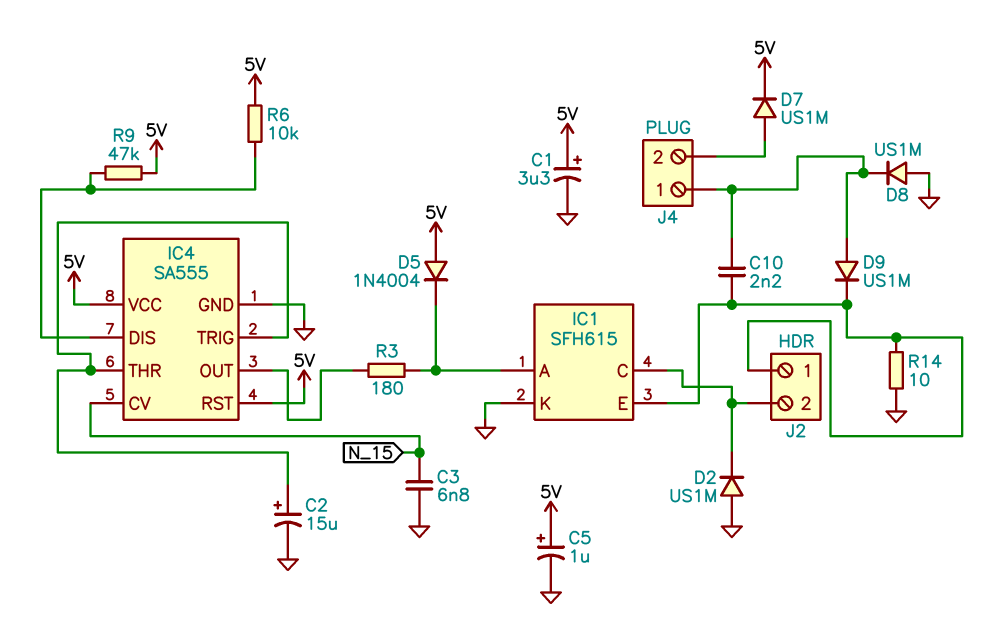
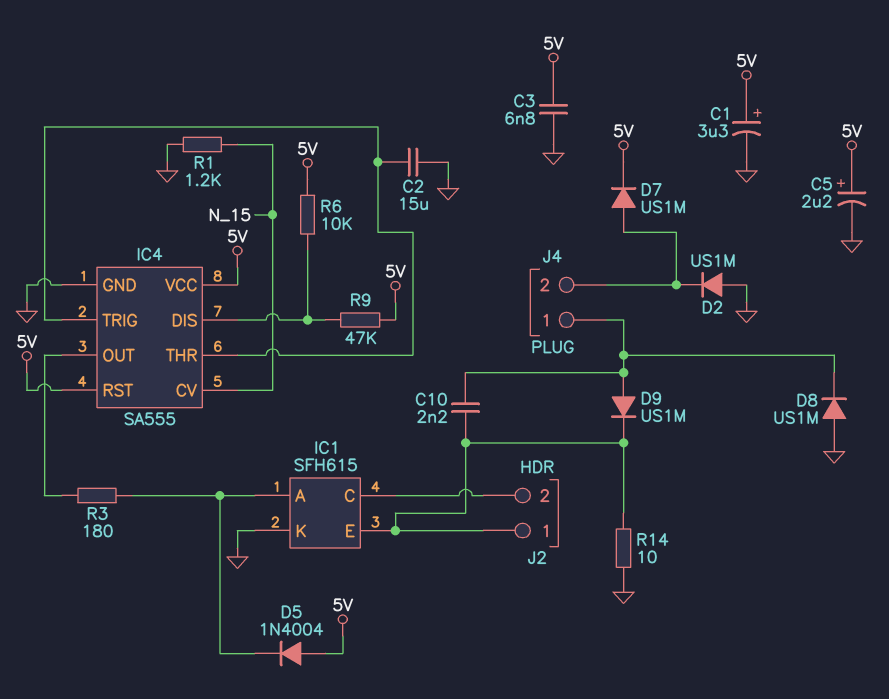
C2: 15uF (plus IC4/THR, minus GND) -> 15uF (GND, IC4/THR)
C3: 6.8nF (GND, N_15) -> 6.8nF (5V, GND)
C5: 1uF (plus 5V, minus GND) -> 2.2uF (plus 5V, minus GND)
D2: diode US1M (A GND, K IC1/C) -> diode US1M (A GND, K J4/2)
R1: none -> 1.2k (GND, N_15)

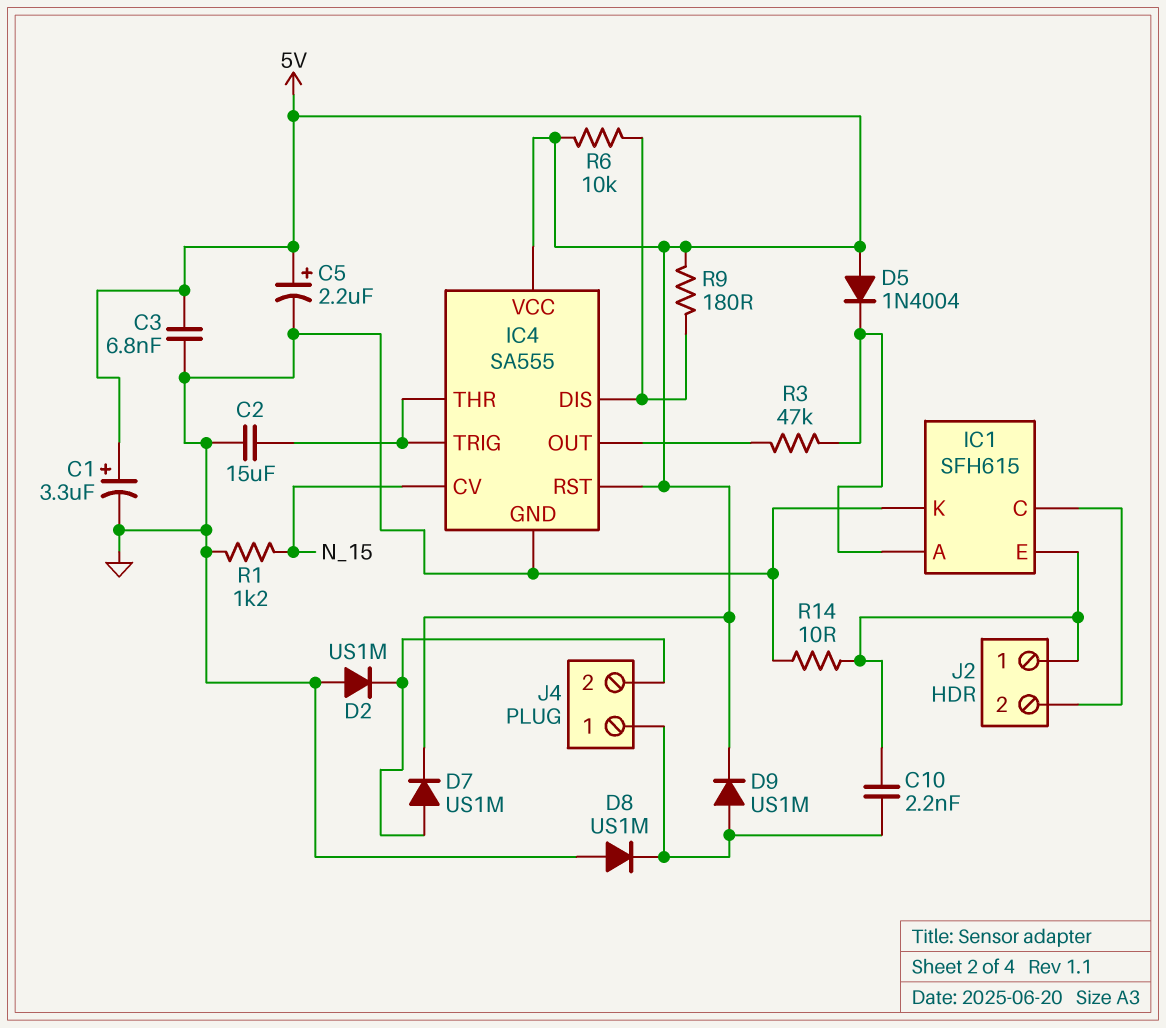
D9: diode US1M (A J4/1, K IC1/E) -> diode US1M (A J4/1, K 5V)
R3: 180 (IC1/A, IC4/OUT) -> 47k (IC1/A, IC4/OUT)
R9: 47k (5V, IC4/DIS) -> 180 (5V, IC4/DIS)

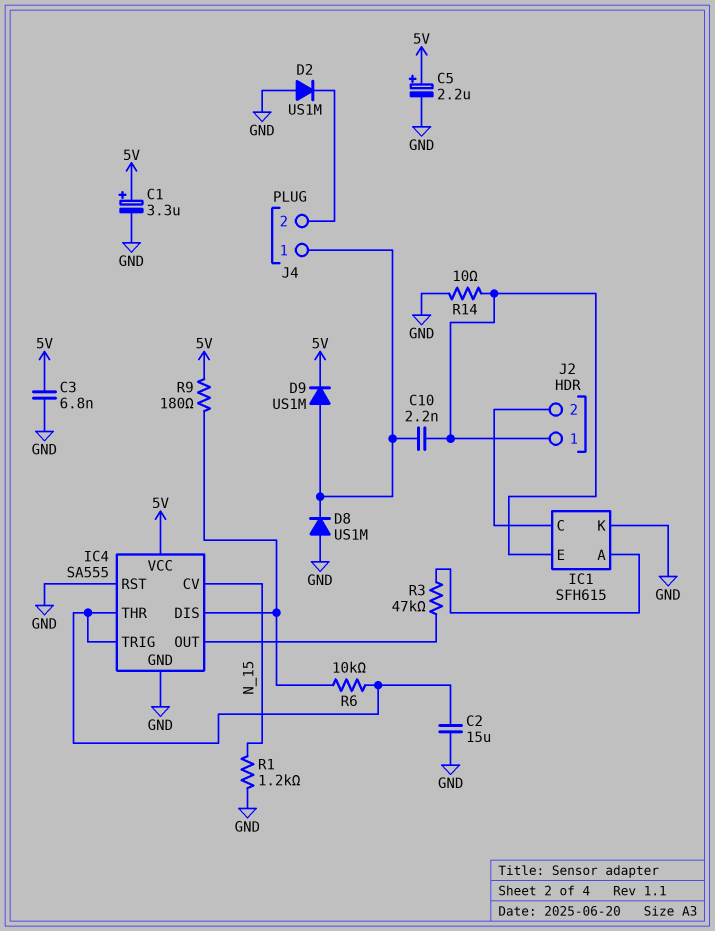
D5: diode 1N4004 (A 5V, K IC1/A) -> none
D7: diode US1M (A J4/2, K 5V) -> none
IC4 pin RST: 5V -> GND
R6: 10k (5V, IC4/DIS) -> 10k (IC4/DIS, IC4/THR)

